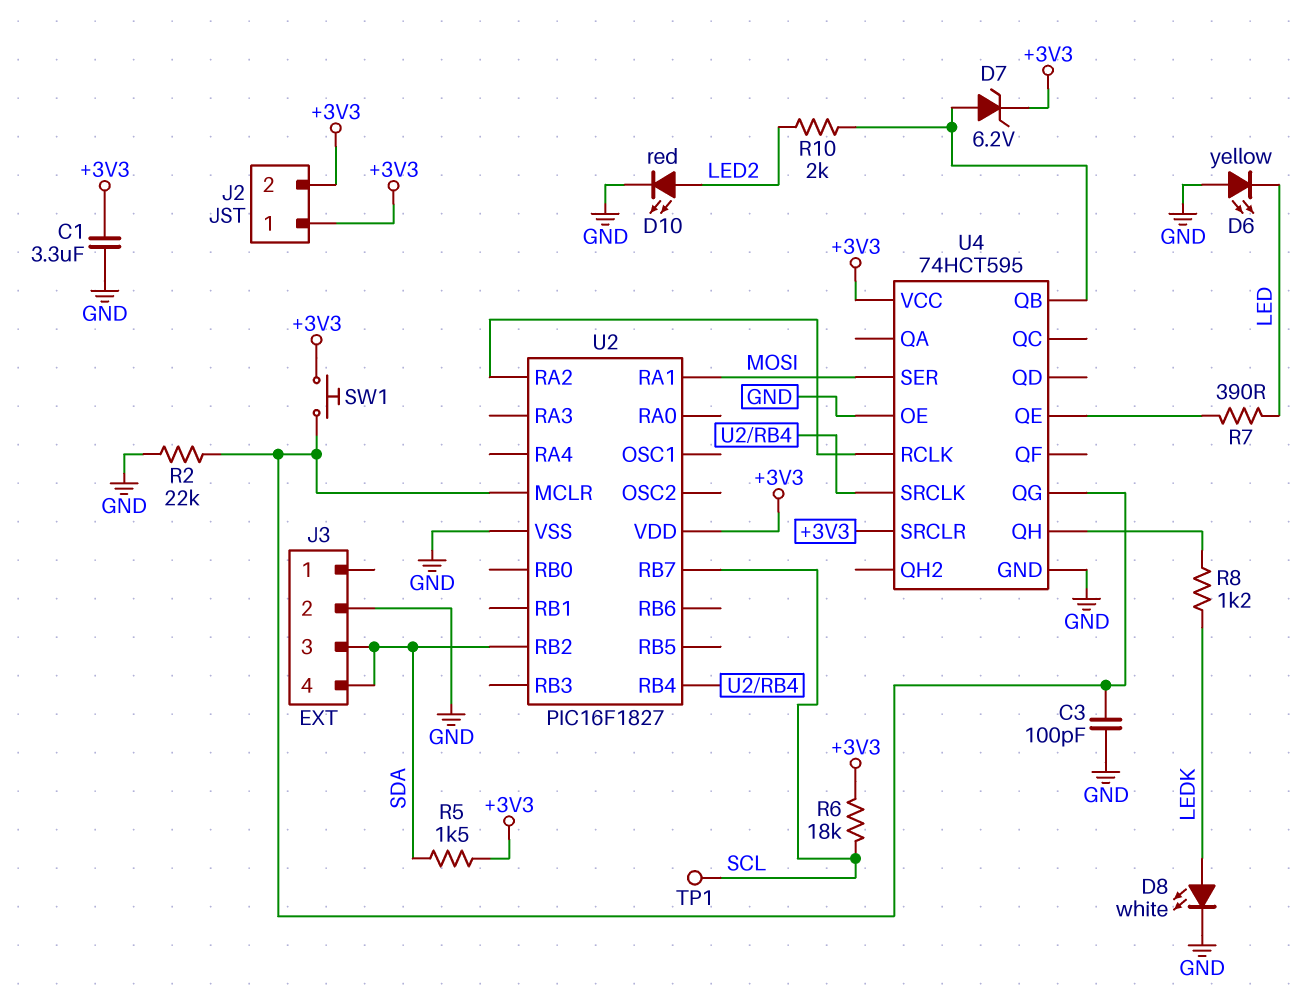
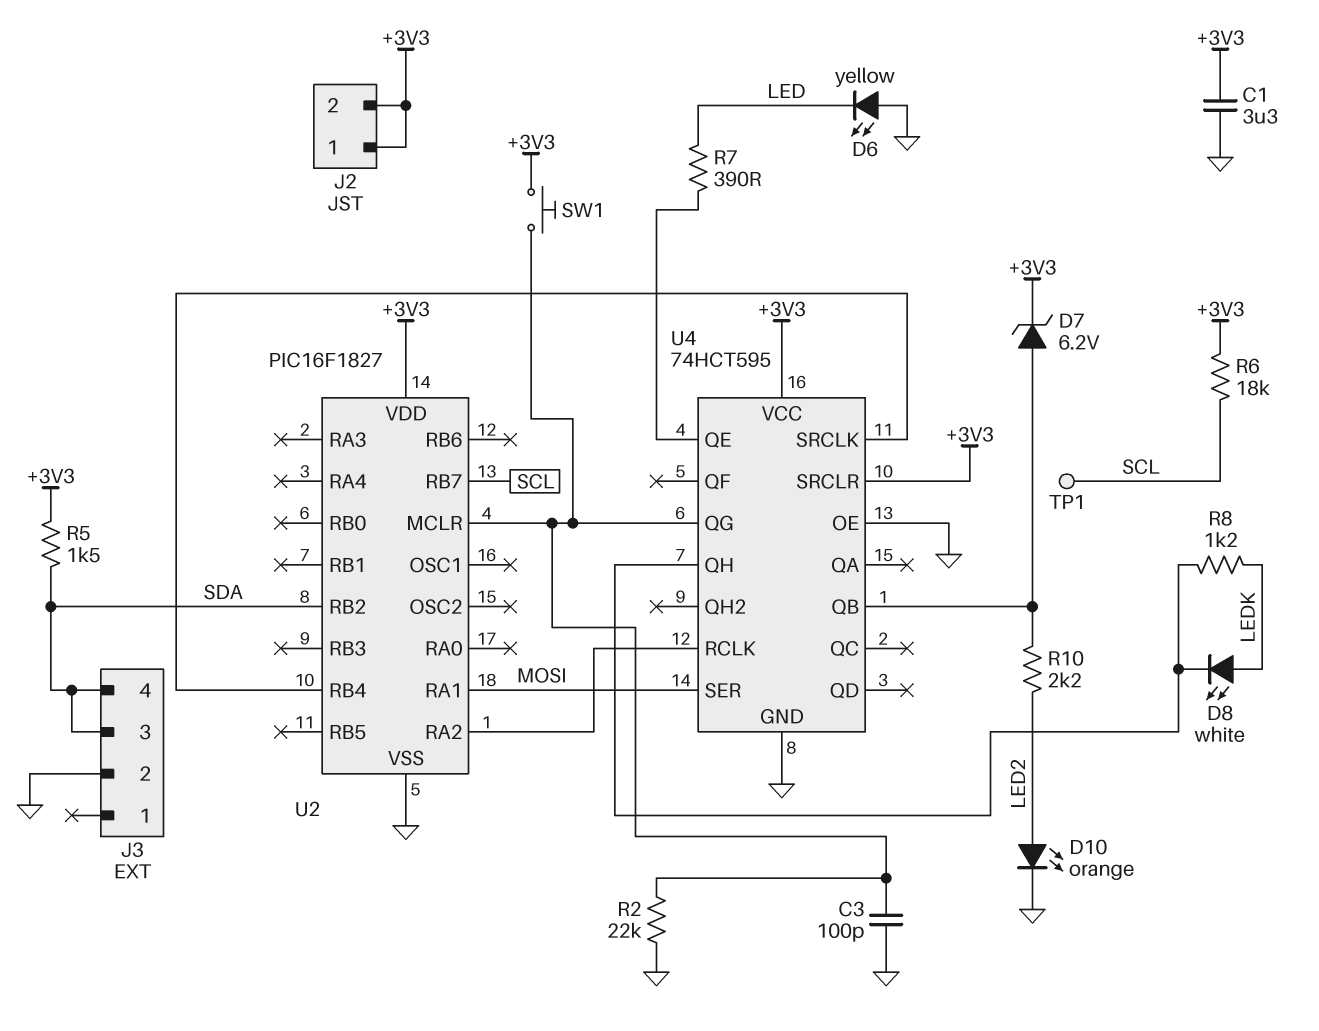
D8: LED white (A LEDK, K GND) -> LED white (A LEDK, K U4/QH)
D10: LED red (A LED2, K GND) -> LED orange (A LED2, K GND)
R10: 2k (LED2, U4/QB) -> 2.2k (LED2, U4/QB)

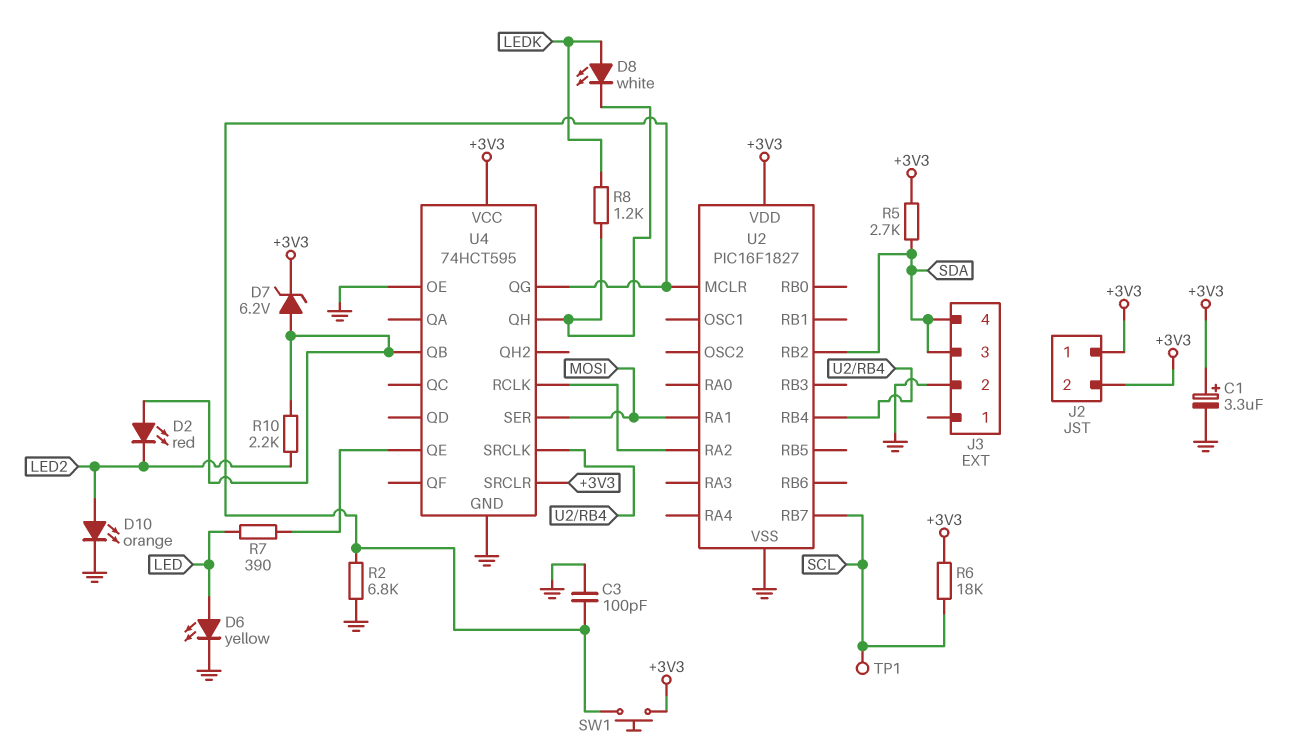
C1: 3.3uF (+3V3, GND) -> 3.3uF (plus +3V3, minus GND)
D2: none -> LED red (A U4/QB, K LED2)
D6: LED yellow (A GND, K LED) -> LED yellow (A LED, K GND)
R2: 22k (GND, U2/MCLR) -> 6.8k (GND, U2/MCLR)
R5: 1.5k (+3V3, SDA) -> 2.7k (+3V3, SDA)

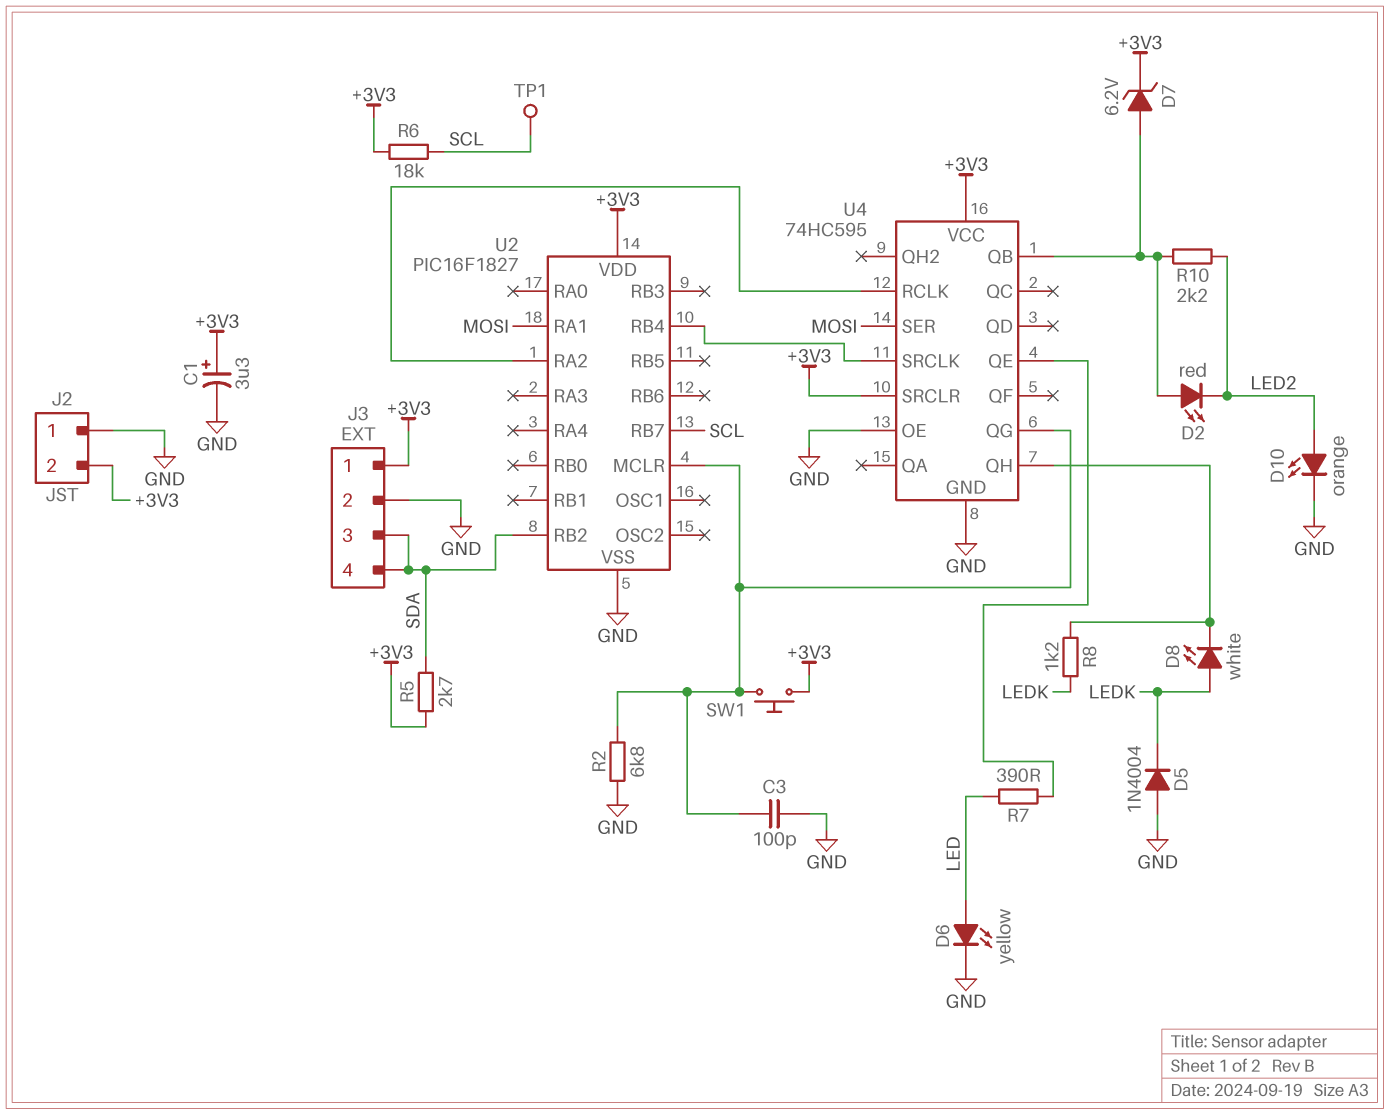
D5: none -> diode 1N4004 (A GND, K LEDK)
J2 pin 1: +3V3 -> GND
J3 pin 1: none -> +3V3
U4: 74HCT595 -> 74HC595

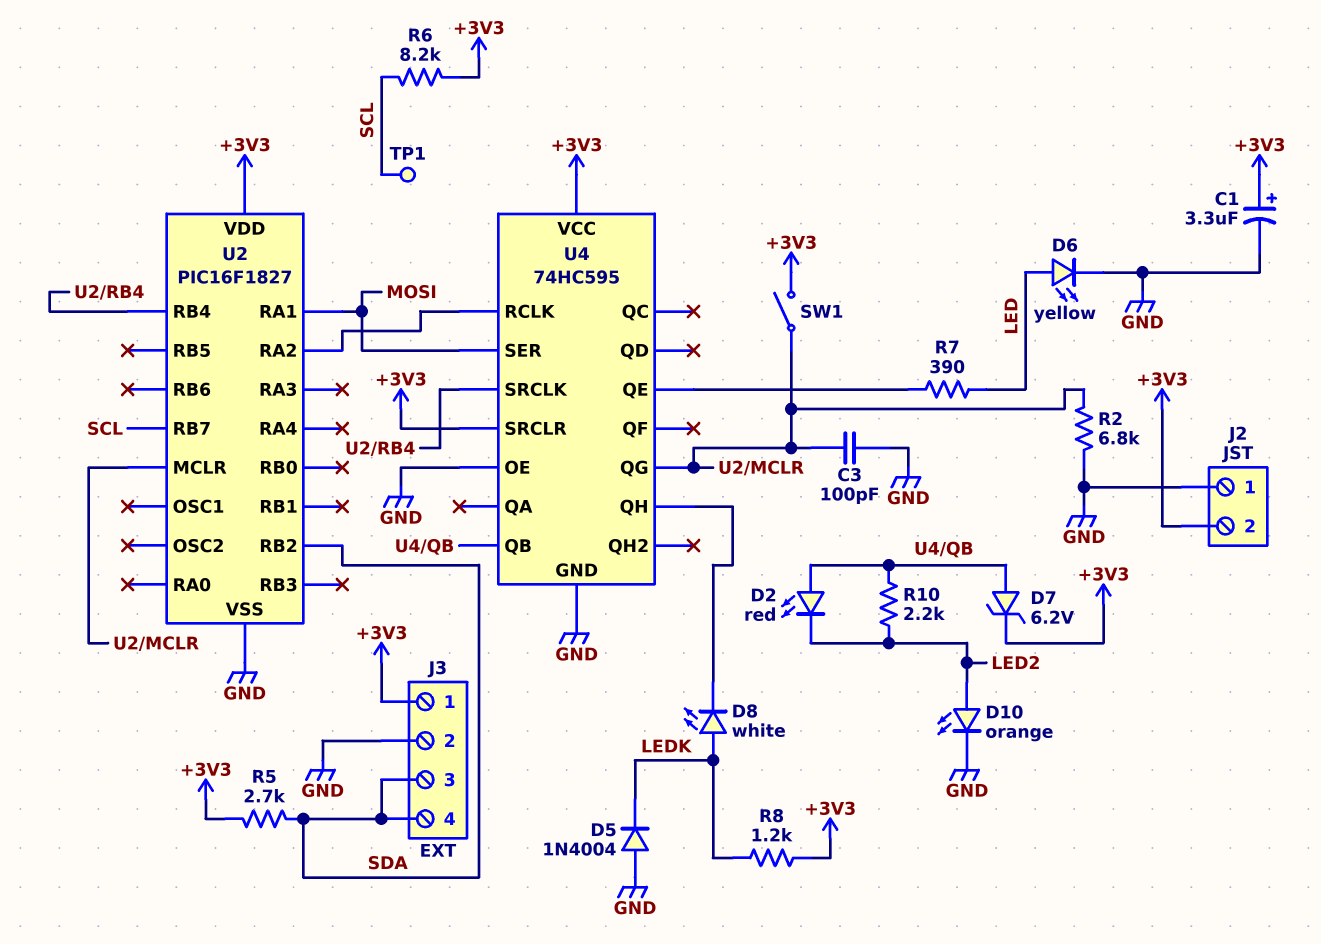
R6: 18k (+3V3, SCL) -> 8.2k (+3V3, SCL)
R8: 1.2k (LEDK, U4/QH) -> 1.2k (+3V3, LEDK)
SW1: button (+3V3, U2/MCLR) -> switch (+3V3, U2/MCLR)

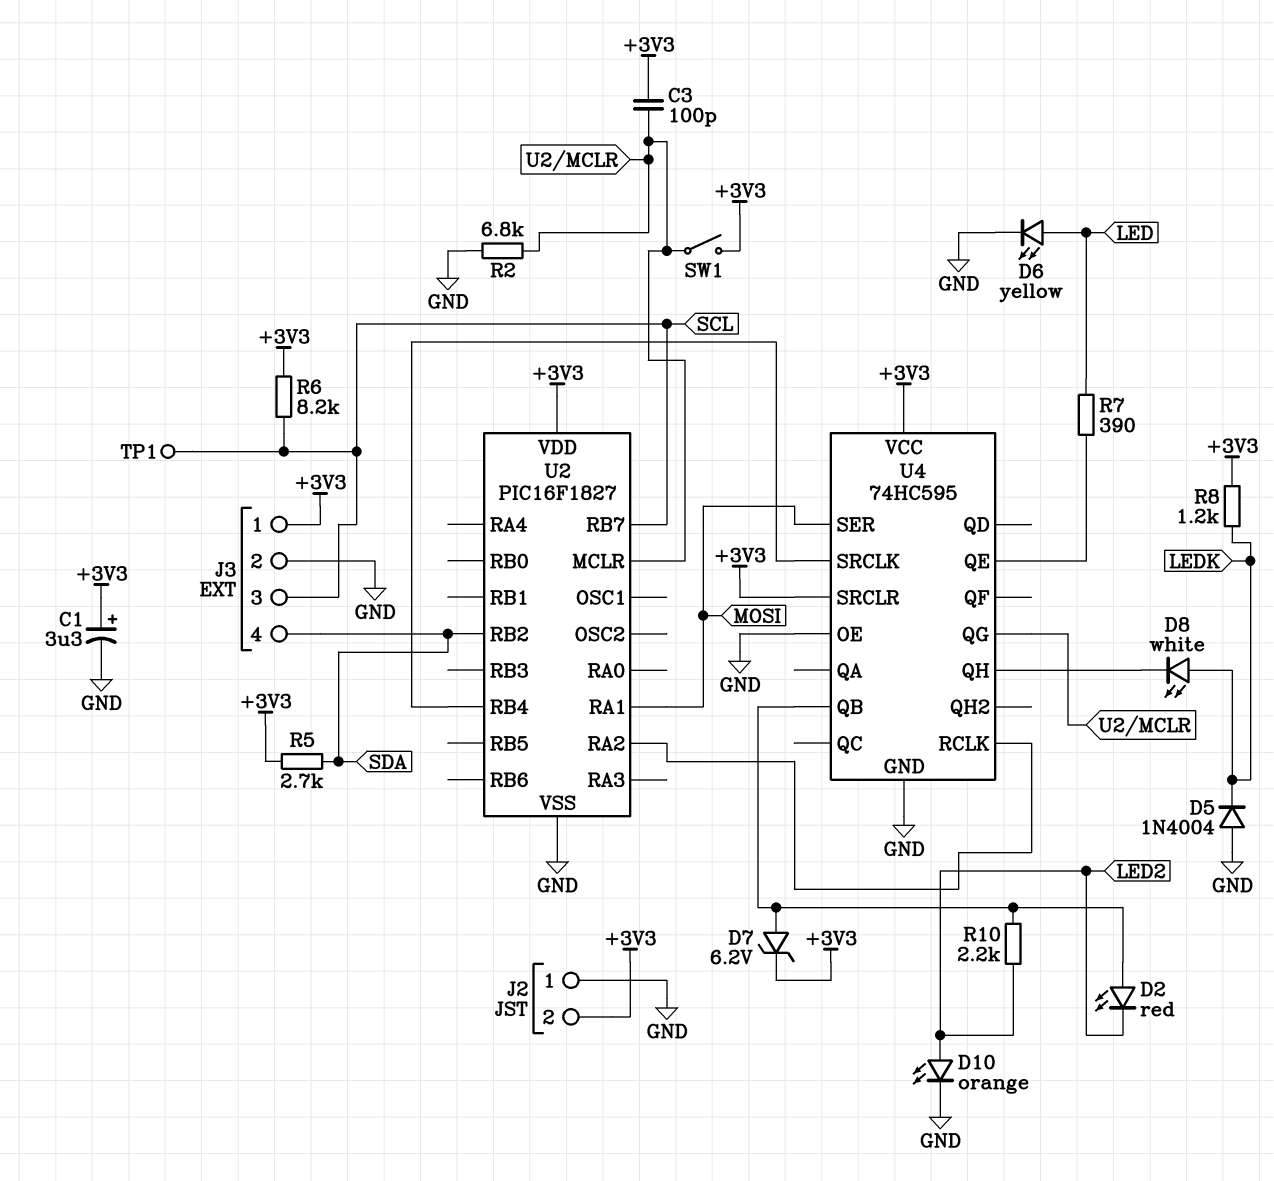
C3: 100pF (GND, U2/MCLR) -> 100pF (+3V3, U2/MCLR)
J3 pin 3: SDA -> SCL

